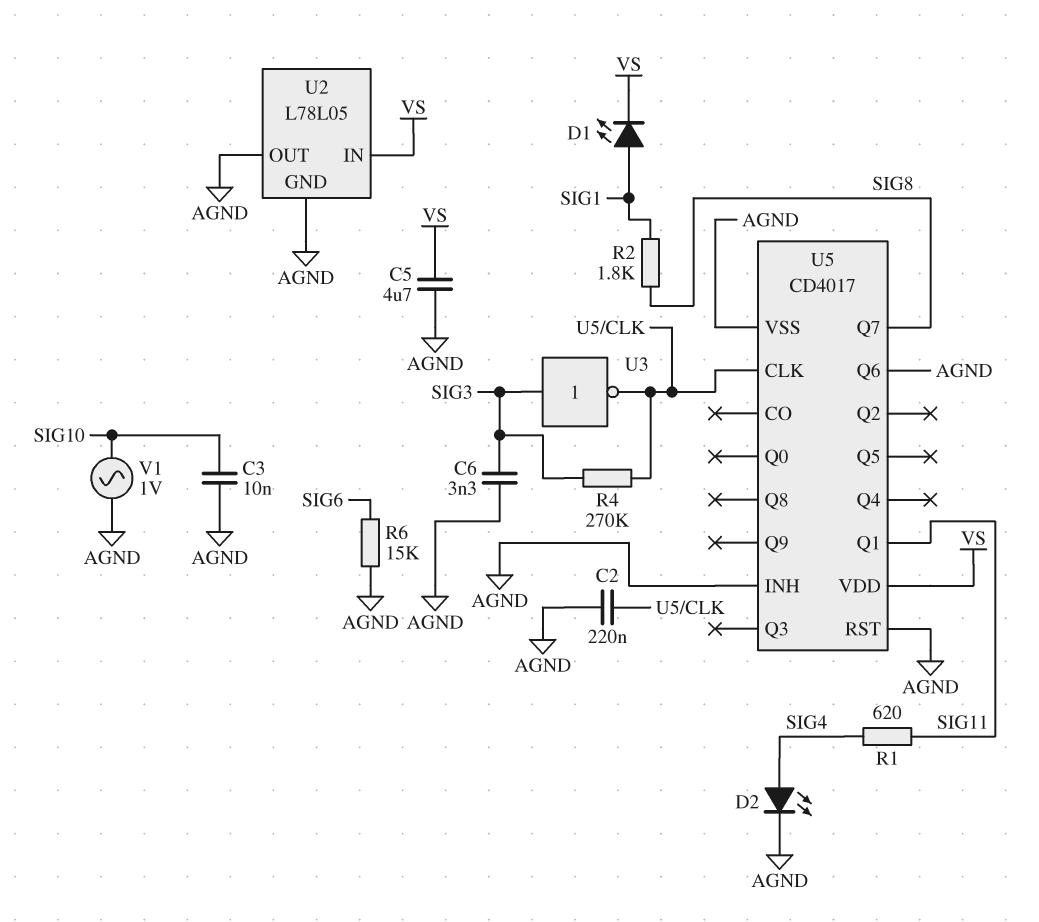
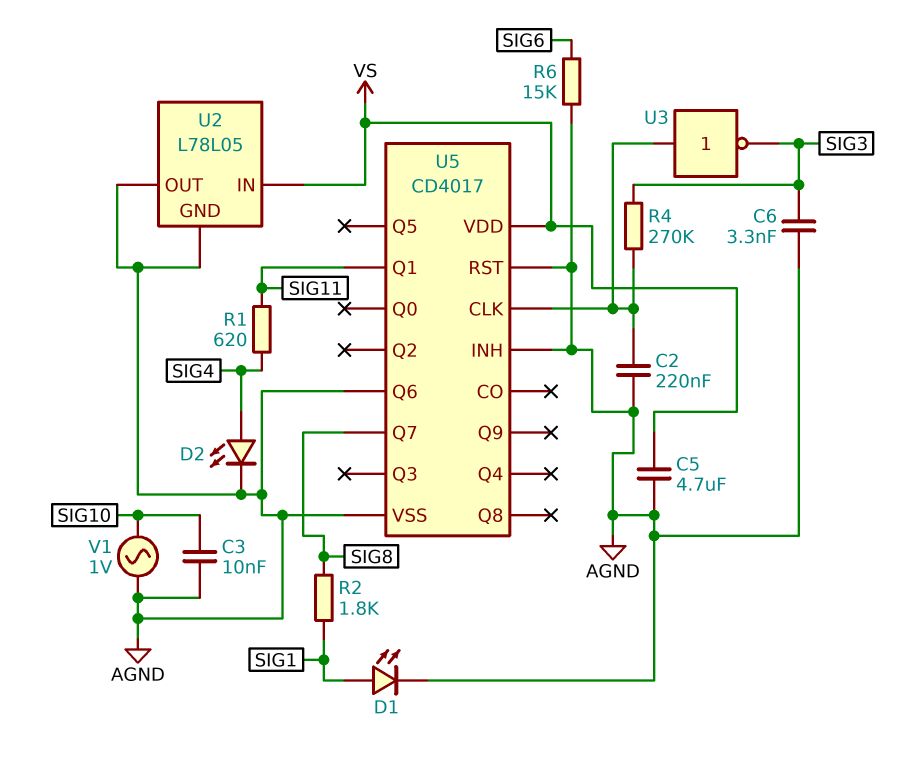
D1: LED (A SIG1, K VS) -> LED (A SIG1, K AGND)
U3: NOT (in SIG3, out U5/CLK) -> NOT (in U5/CLK, out SIG3)

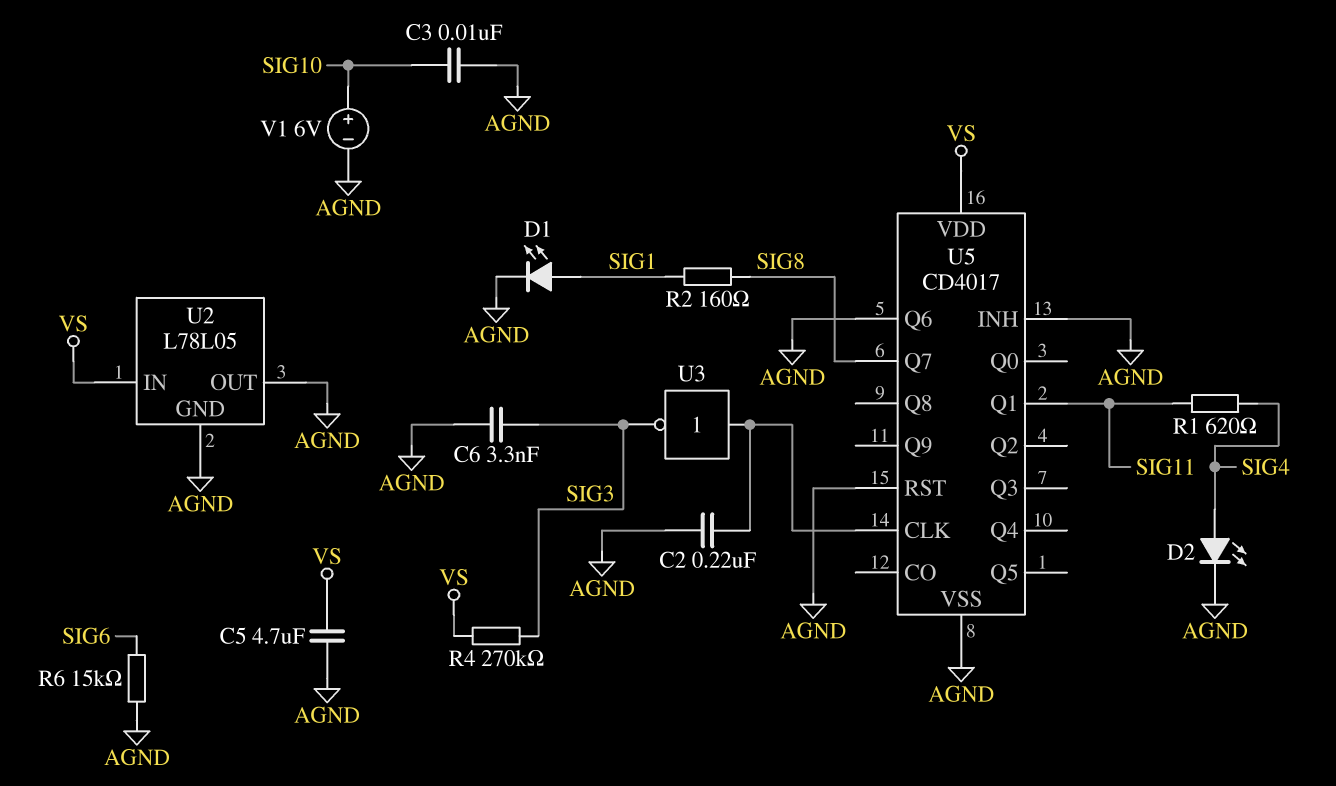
R2: 1.8k (SIG1, SIG8) -> 160 (SIG1, SIG8)
R4: 270k (SIG3, U5/CLK) -> 270k (SIG3, VS)
V1: AC 1V (AGND, SIG10) -> 6V (plus SIG10, minus AGND)

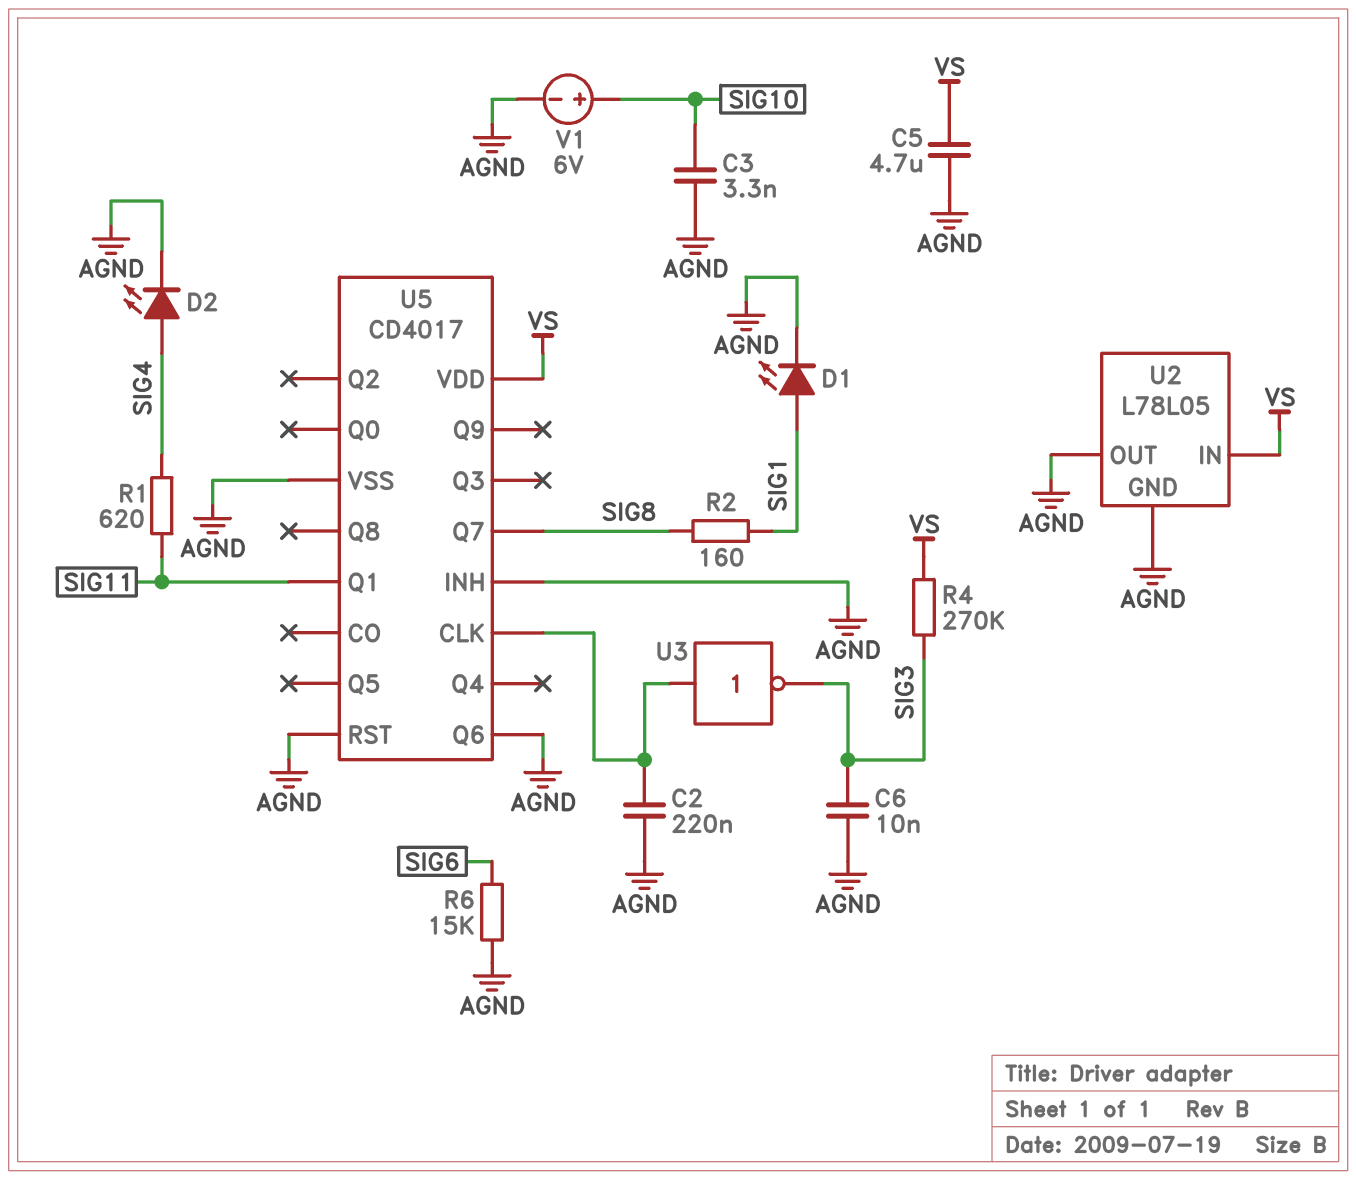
C3: 10nF (AGND, SIG10) -> 3.3nF (AGND, SIG10)
C6: 3.3nF (AGND, SIG3) -> 10nF (AGND, SIG3)

